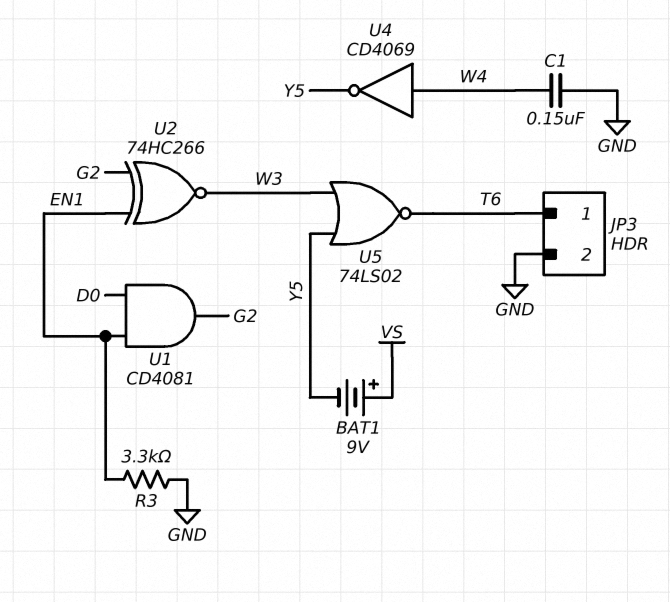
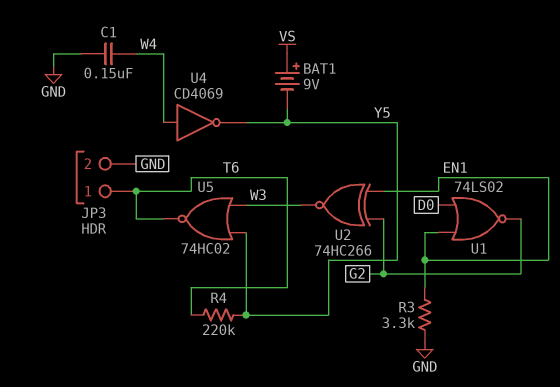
R4: none -> 220k (T6, Y5)
U1: AND CD4081 (in D0, in EN1, out G2) -> NOR 74LS02 (in D0, in EN1, out G2)
U5: NOR 74LS02 (in W3, in Y5, out T6) -> NOR 74HC02 (in W3, in Y5, out T6)

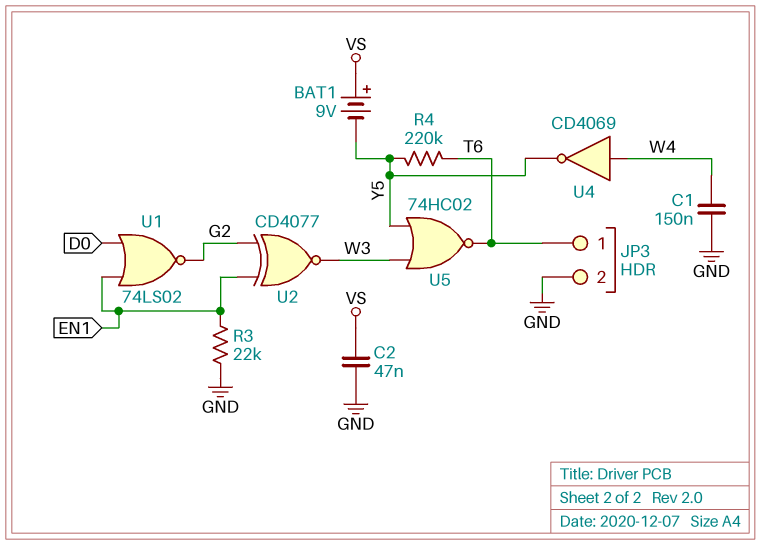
C2: none -> 47nF (GND, VS)
R3: 3.3k (EN1, GND) -> 22k (EN1, GND)
U2: XNOR 74HC266 (in EN1, in G2, out W3) -> XNOR CD4077 (in EN1, in G2, out W3)

